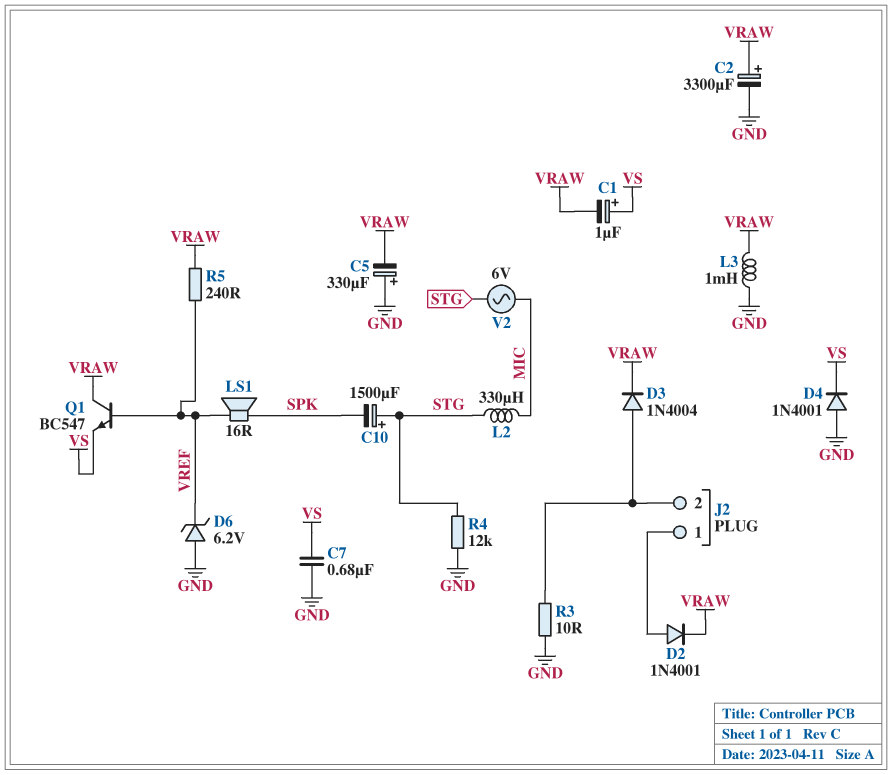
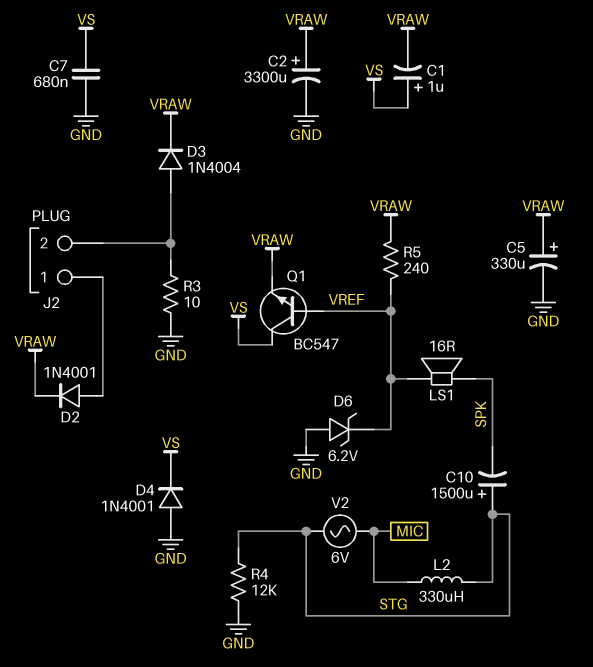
C5: 330uF (plus GND, minus VRAW) -> 330uF (plus VRAW, minus GND)
L3: 1mH (GND, VRAW) -> none
Q1: NPN BC547 (B VREF, C VRAW, E VS) -> NPN BC547 (B VREF, C VS, E VRAW)

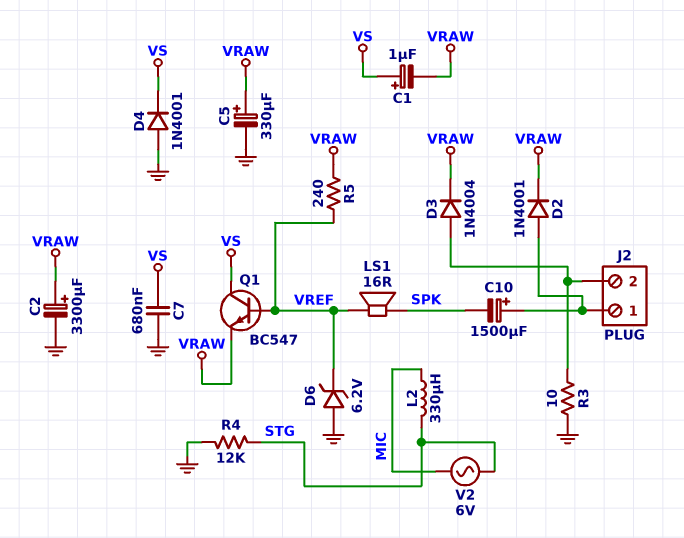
C10: 1500uF (plus STG, minus SPK) -> 1500uF (plus J2/1, minus SPK)

